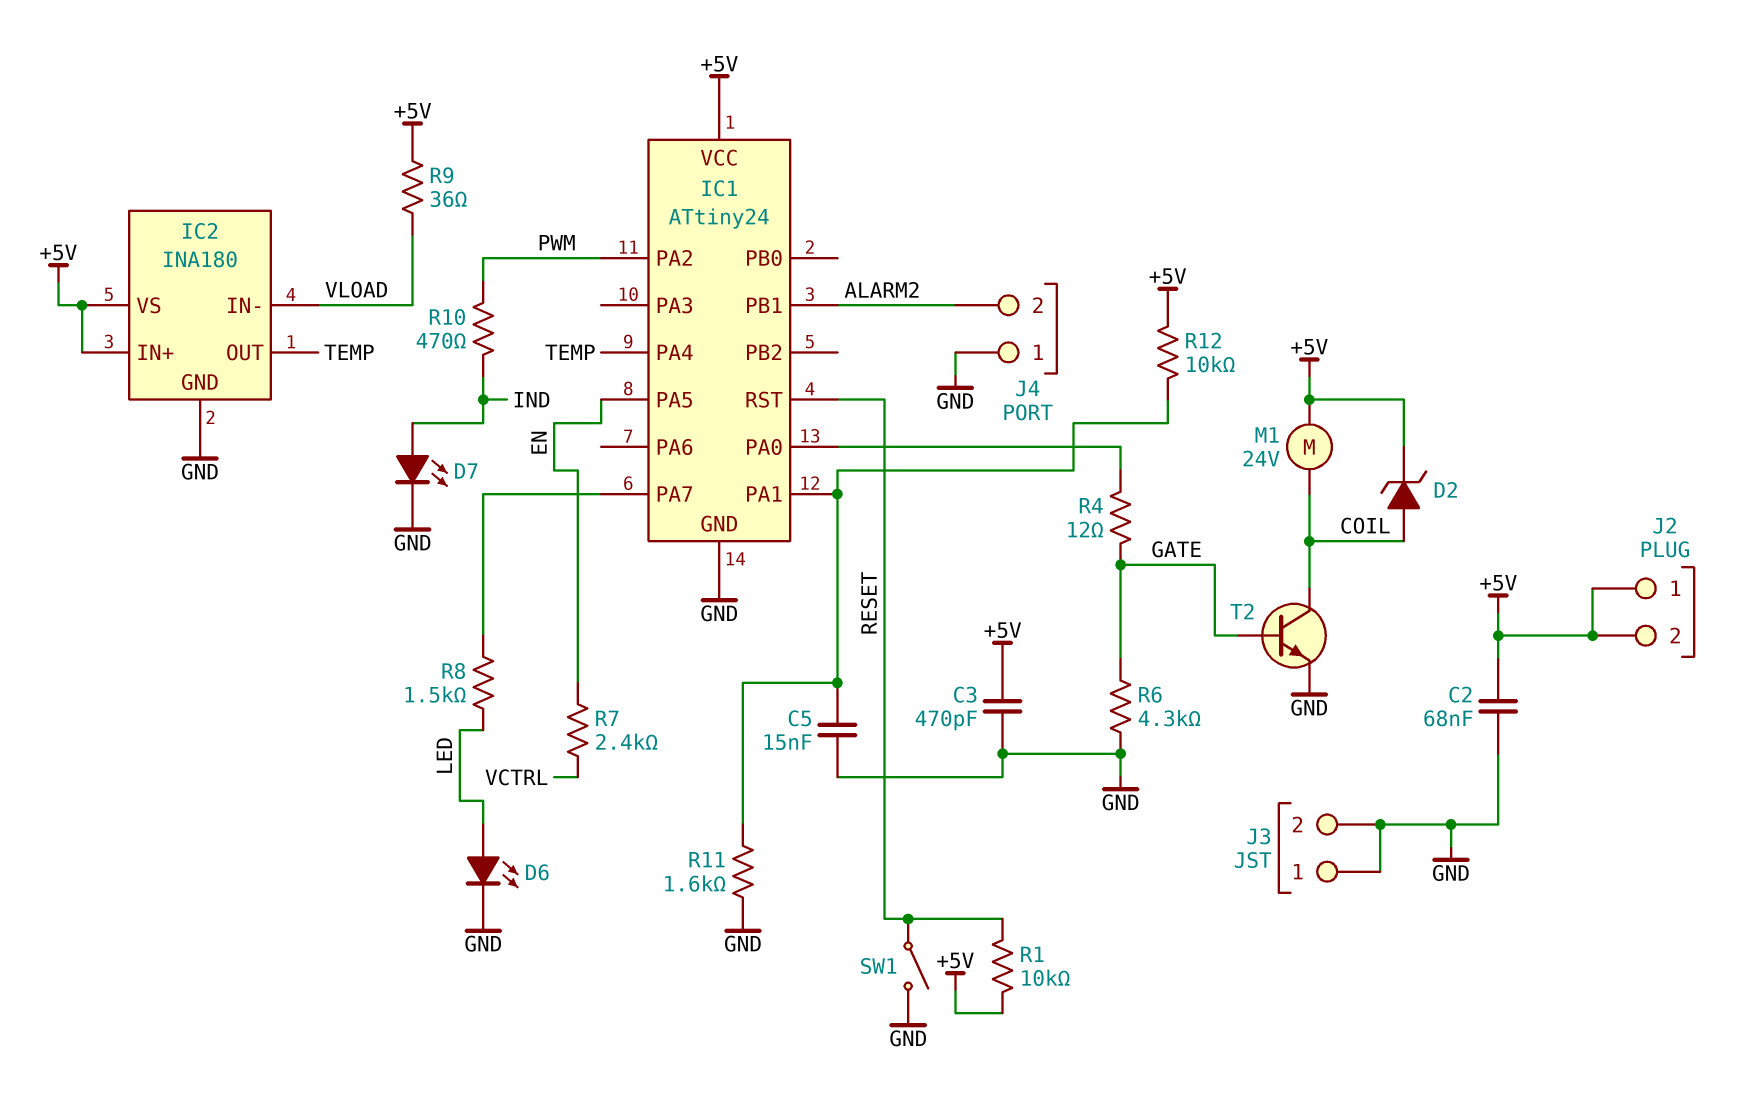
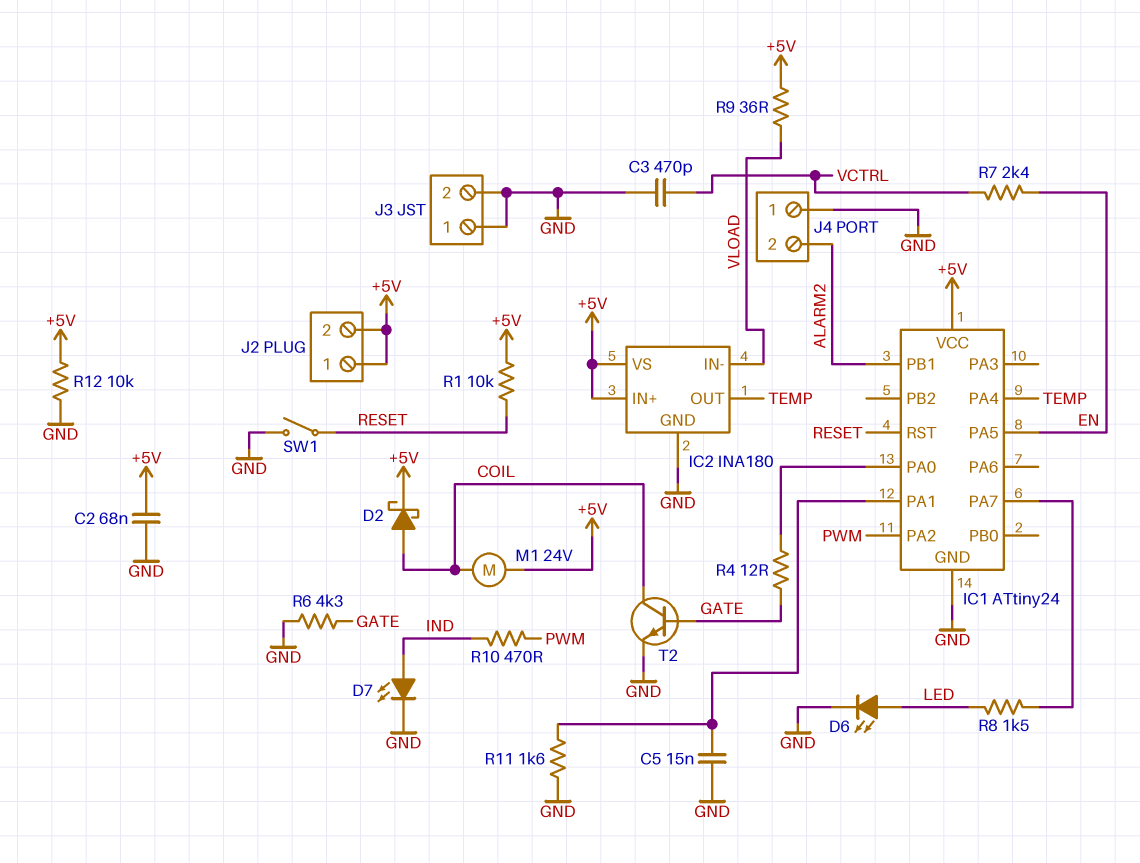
C3: 470pF (+5V, GND) -> 470pF (GND, VCTRL)
D2: zener (A COIL, K +5V) -> schottky (A COIL, K +5V)
R12: 10k (+5V, IC1/PA1) -> 10k (+5V, GND)

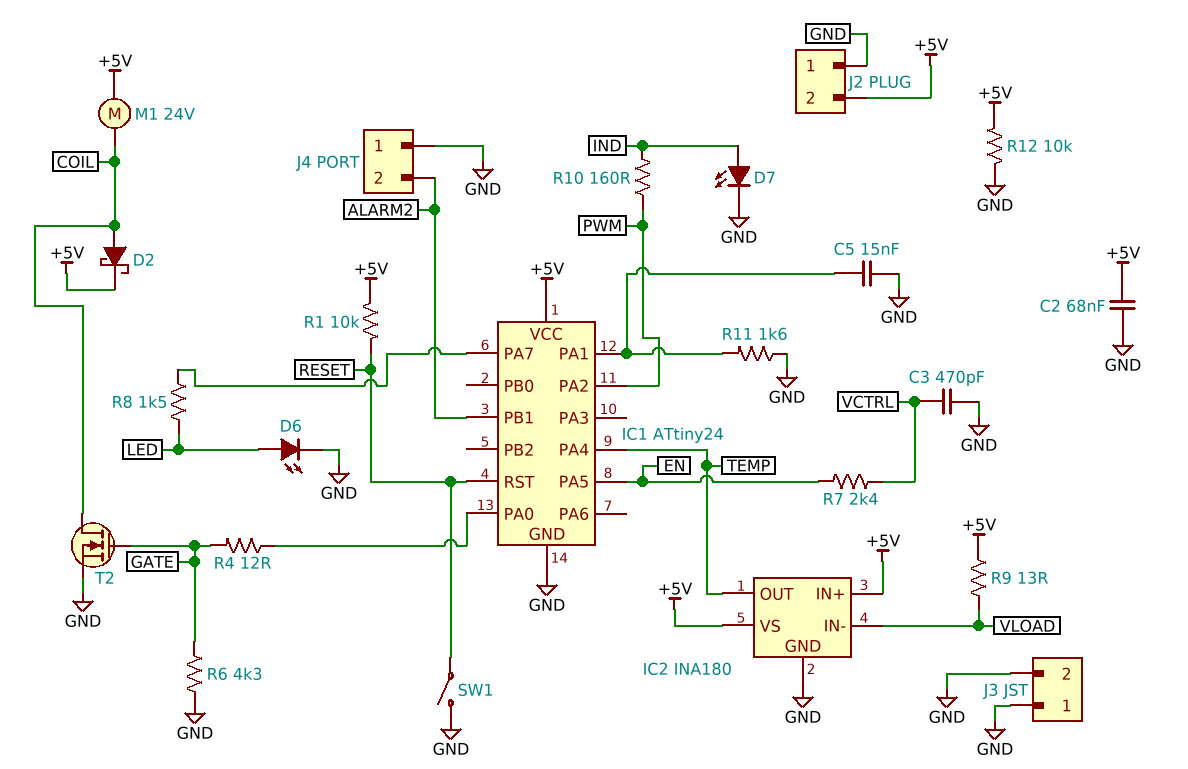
J2 pin 1: +5V -> GND
R9: 36 (+5V, VLOAD) -> 13 (+5V, VLOAD)
R10: 470 (IND, PWM) -> 160 (IND, PWM)
T2: NPN (B GATE, C COIL, E GND) -> NMOS (G GATE, D COIL, S GND)

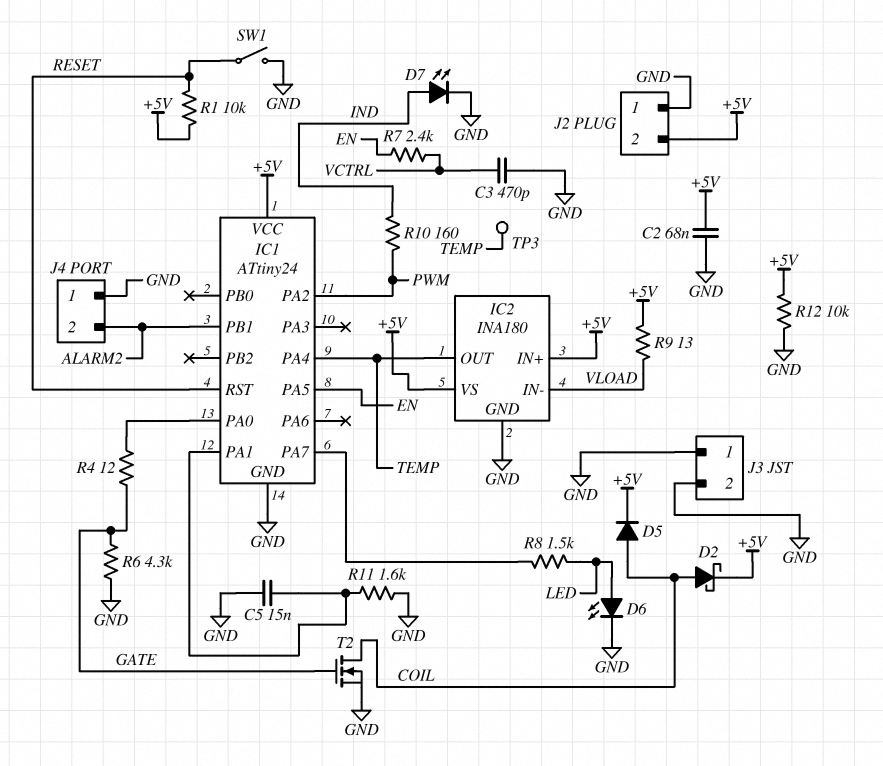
D5: none -> diode (A COIL, K +5V)
M1: motor 24V (+5V, COIL) -> none
TP3: none -> test point (TEMP)

